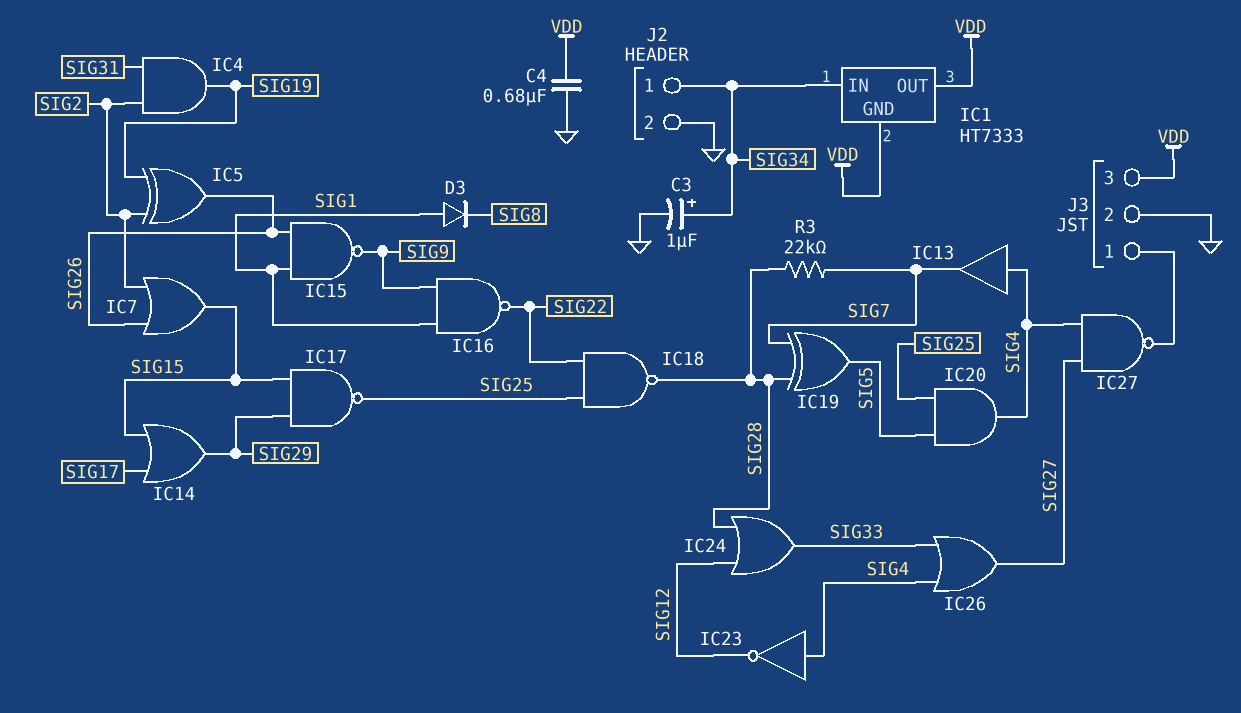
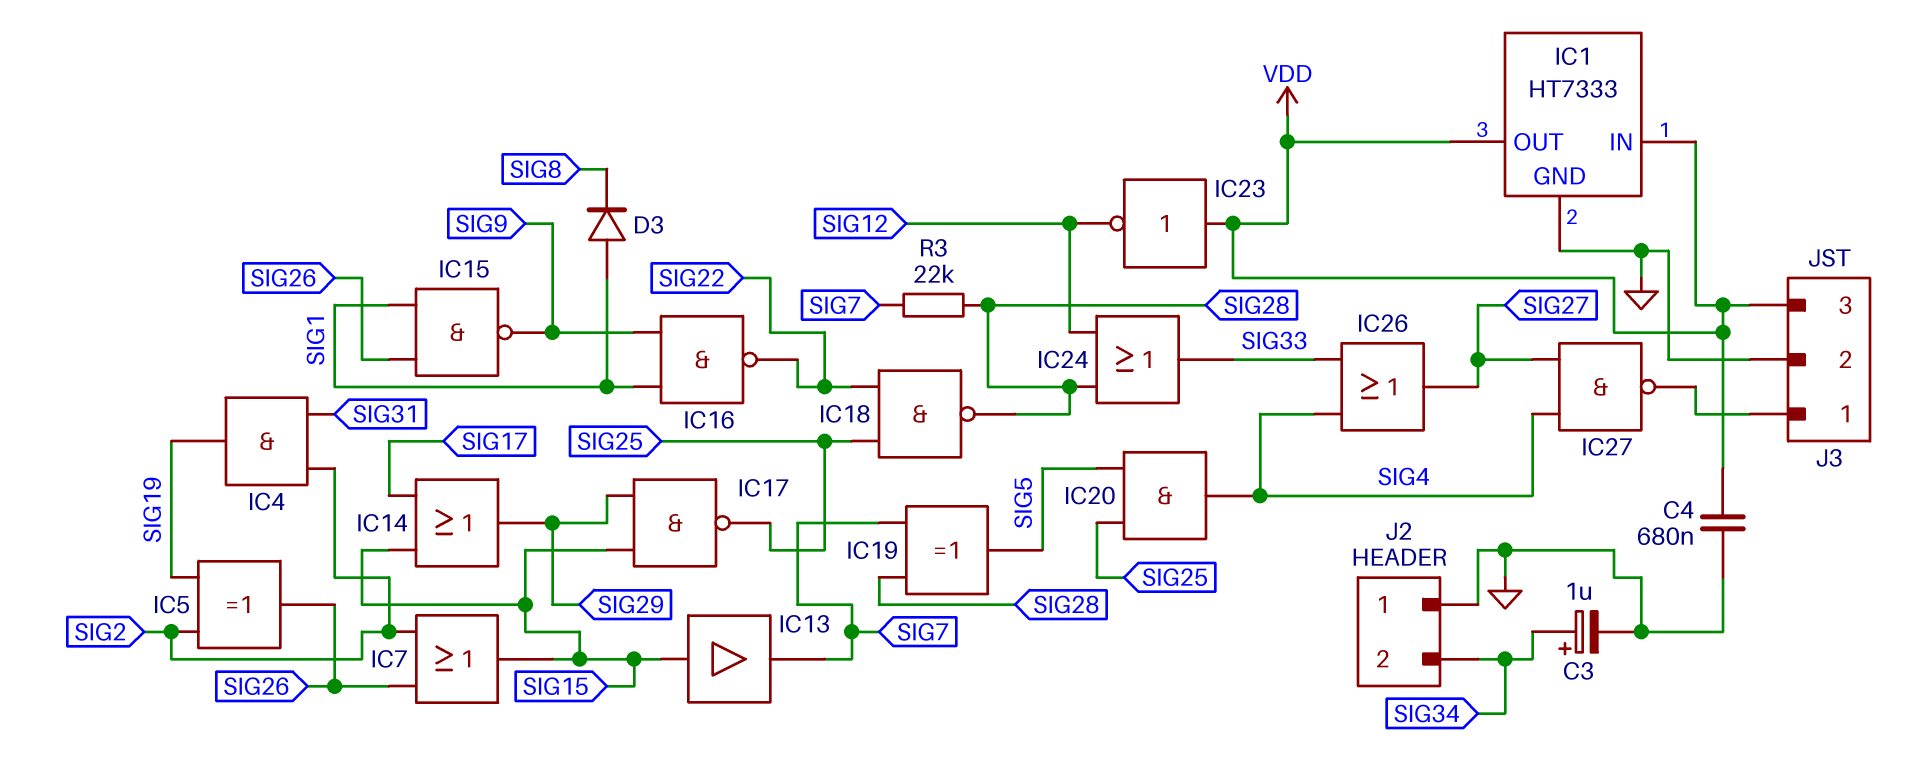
IC1 pin GND: VDD -> GND
IC1 pin IN: SIG34 -> VDD
IC13: buffer (in SIG4, out SIG7) -> buffer (in SIG15, out SIG7)
IC23: NOT (in SIG4, out SIG12) -> NOT (in VDD, out SIG12)
J2 pin 1: SIG34 -> GND
J2 pin 2: GND -> SIG34

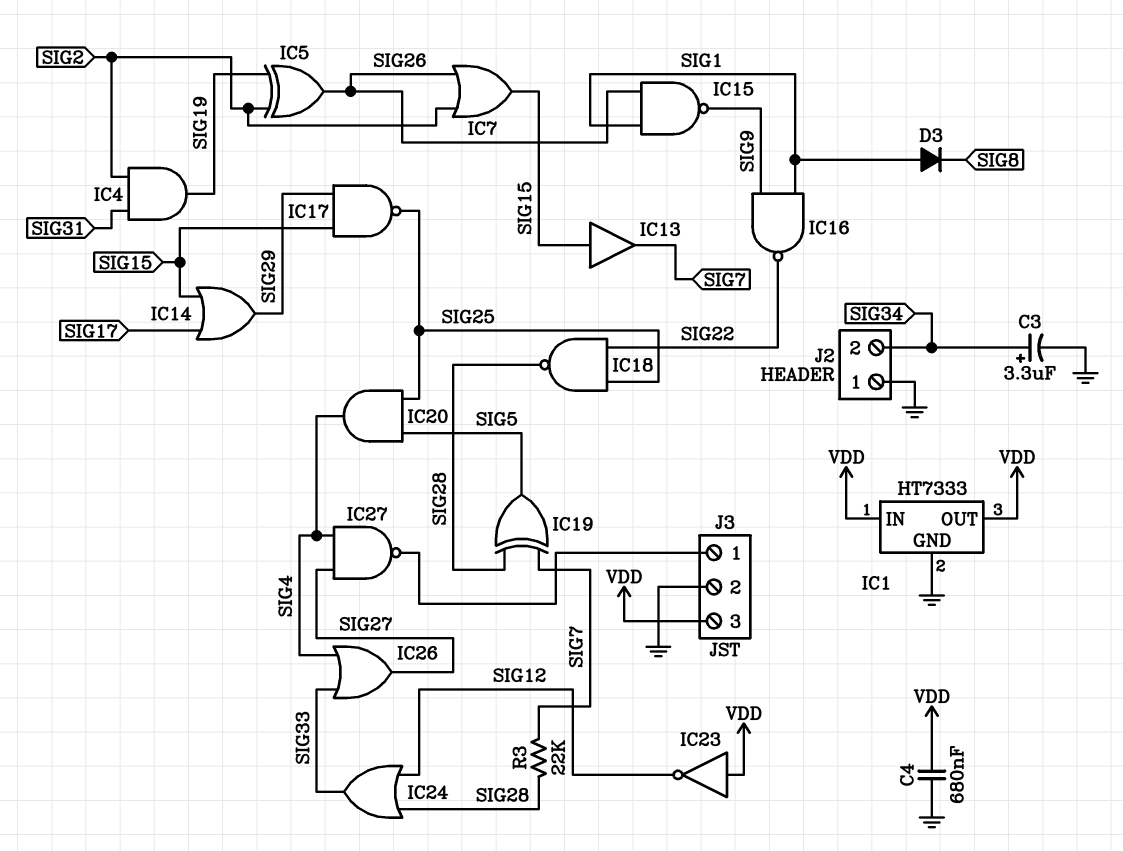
C3: 1uF (plus SIG34, minus GND) -> 3.3uF (plus SIG34, minus GND)

